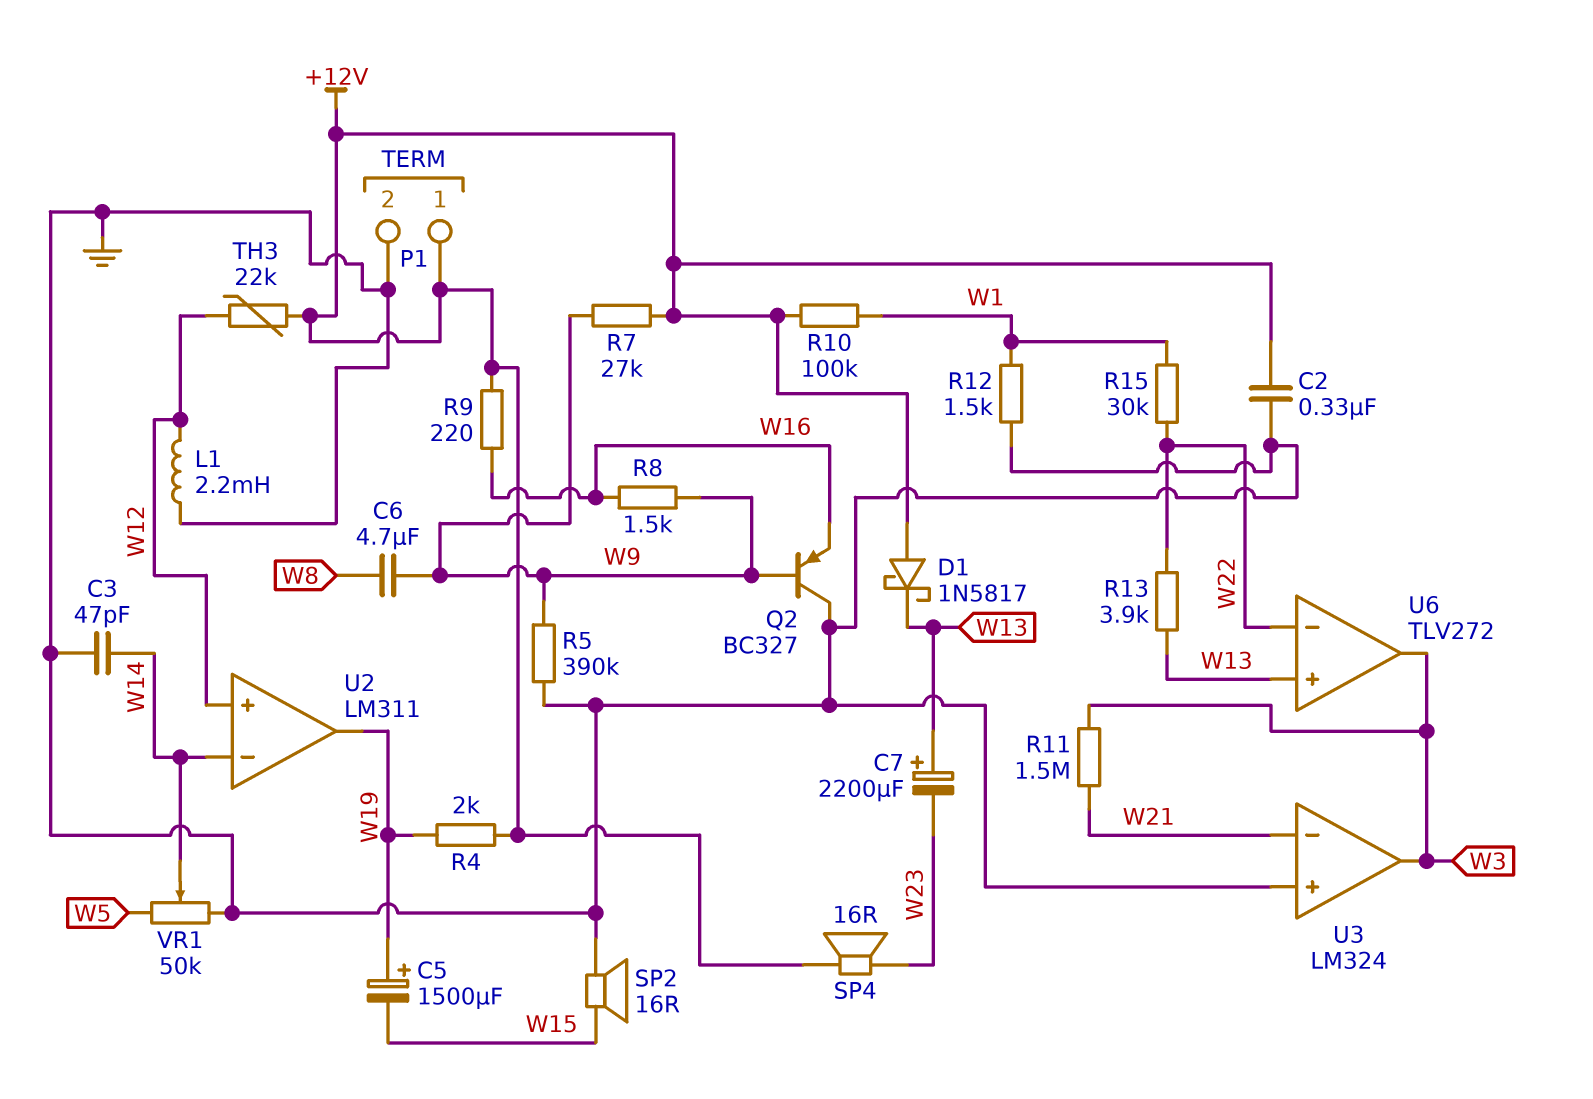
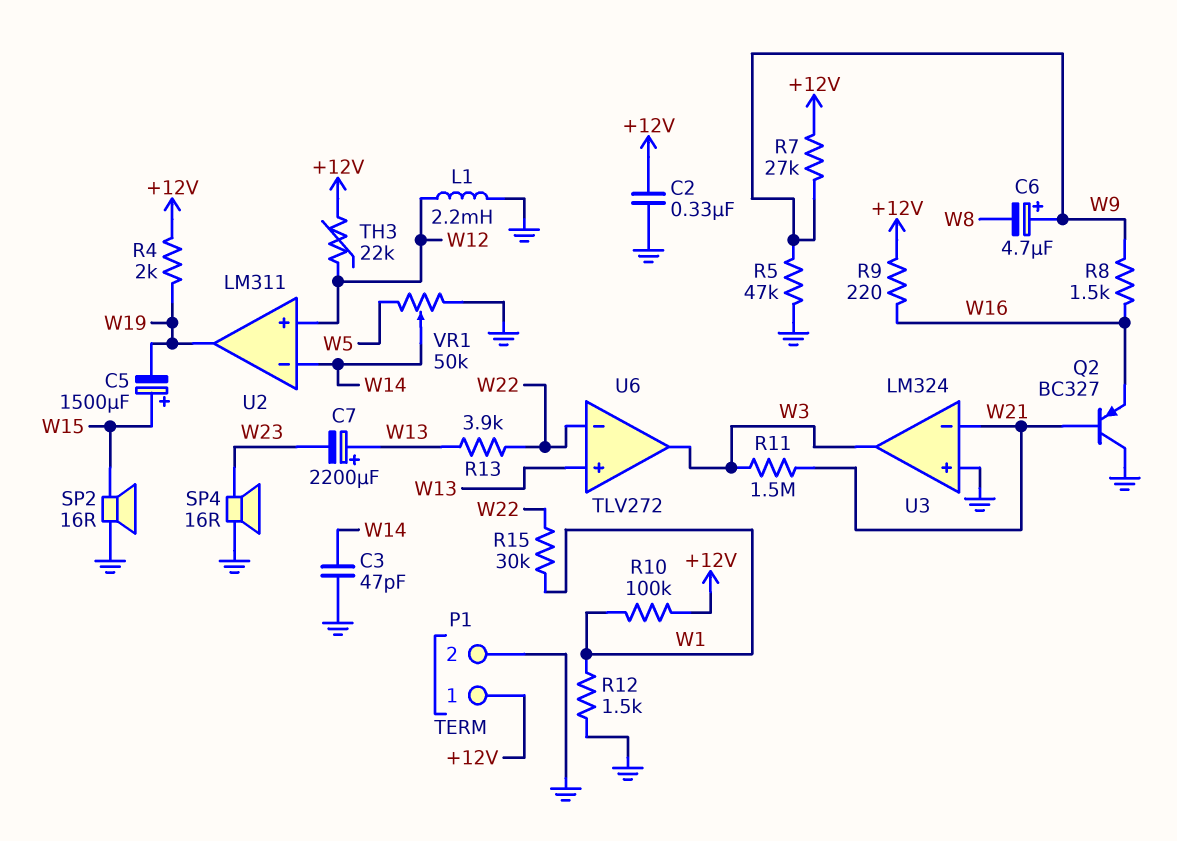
C5: 1500uF (plus W19, minus W15) -> 1500uF (plus W15, minus W19)
C6: 4.7uF (W8, W9) -> 4.7uF (plus W9, minus W8)
D1: schottky 1N5817 (A +12V, K W13) -> none
Q2: PNP BC327 (B W9, C GND, E W16) -> PNP BC327 (B W21, C GND, E W16)
R5: 390k (GND, W9) -> 47k (GND, W9)
SP4: speaker 16R (+12V, W23) -> speaker 16R (GND, W23)

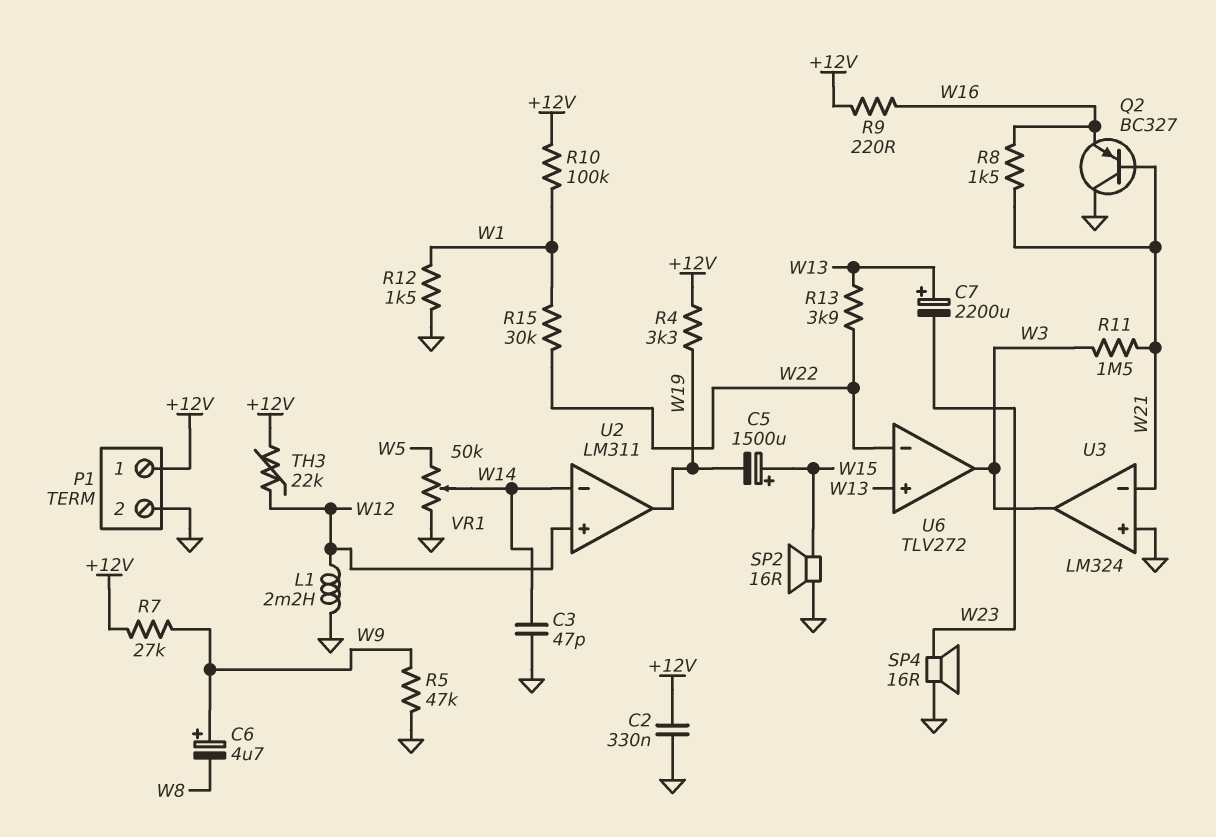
R4: 2k (+12V, W19) -> 3.3k (+12V, W19)
R8: 1.5k (W9, W16) -> 1.5k (W16, W21)

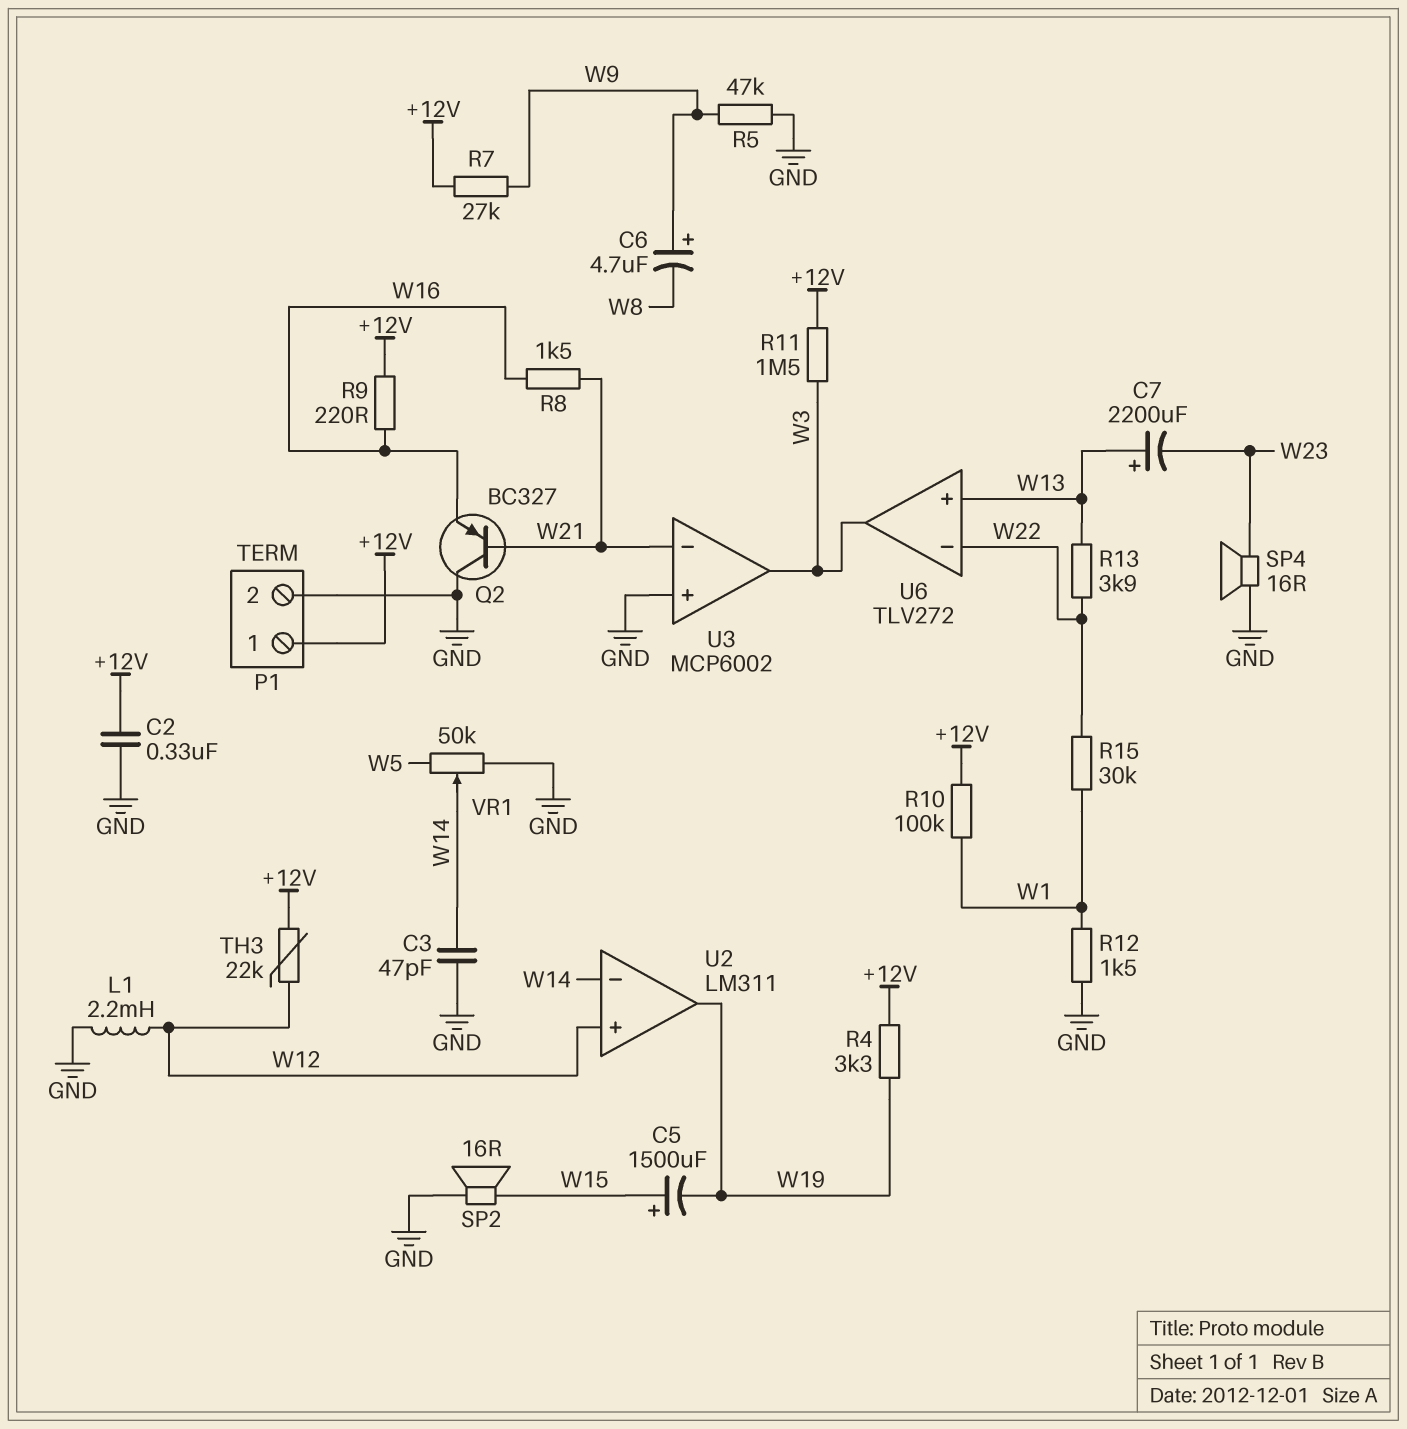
R11: 1.5M (W3, W21) -> 1.5M (+12V, W3)
U3: LM324 -> MCP6002

